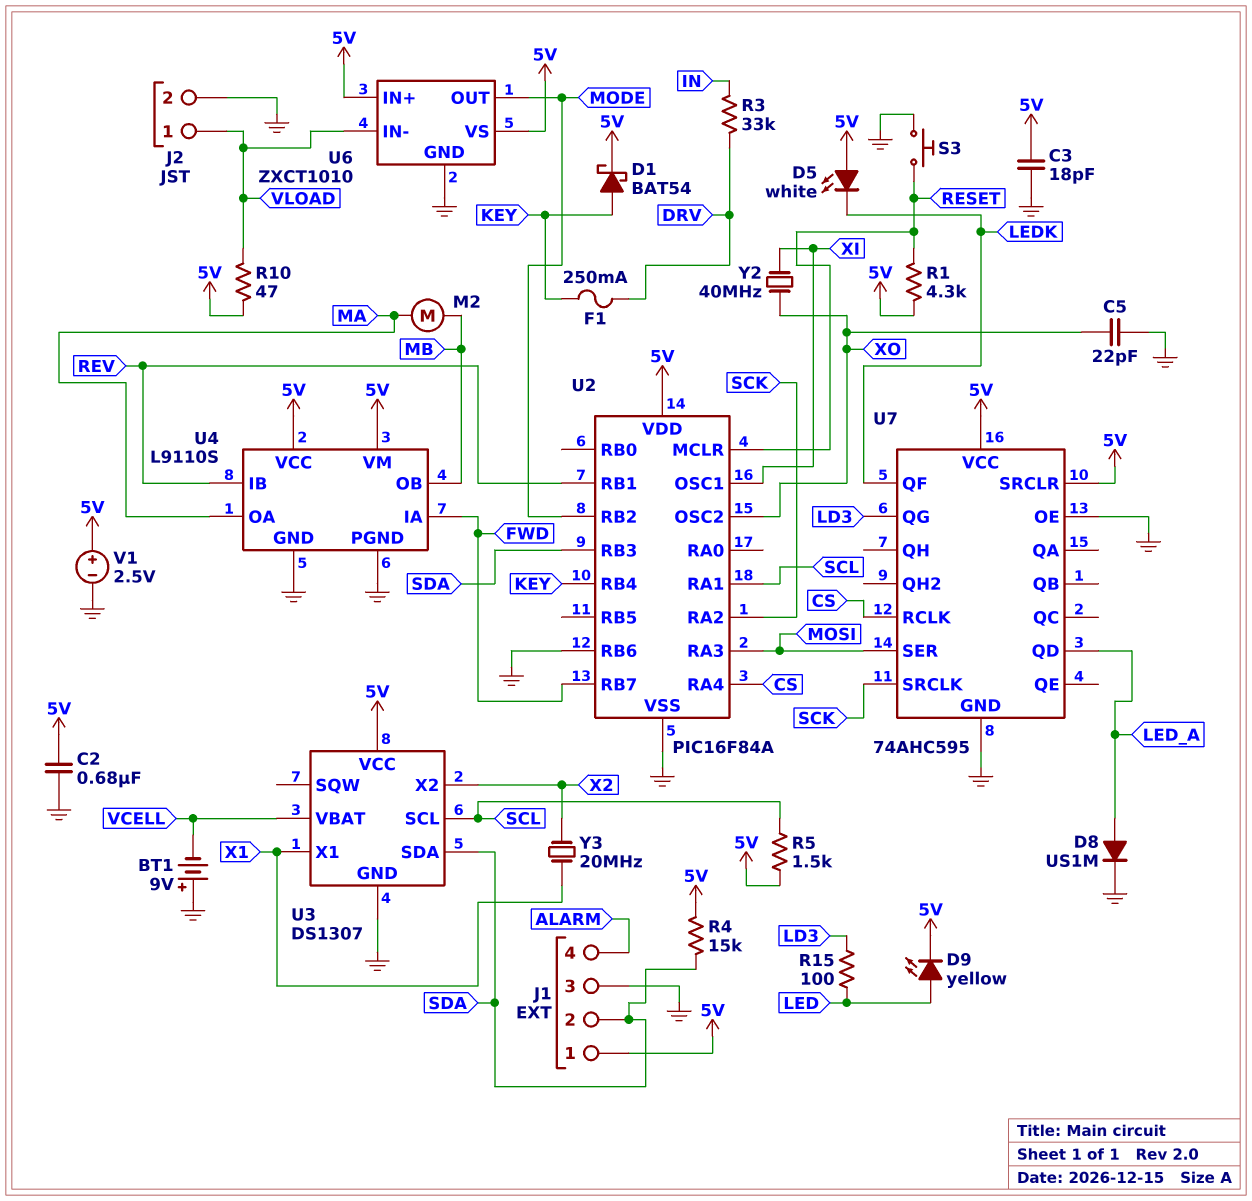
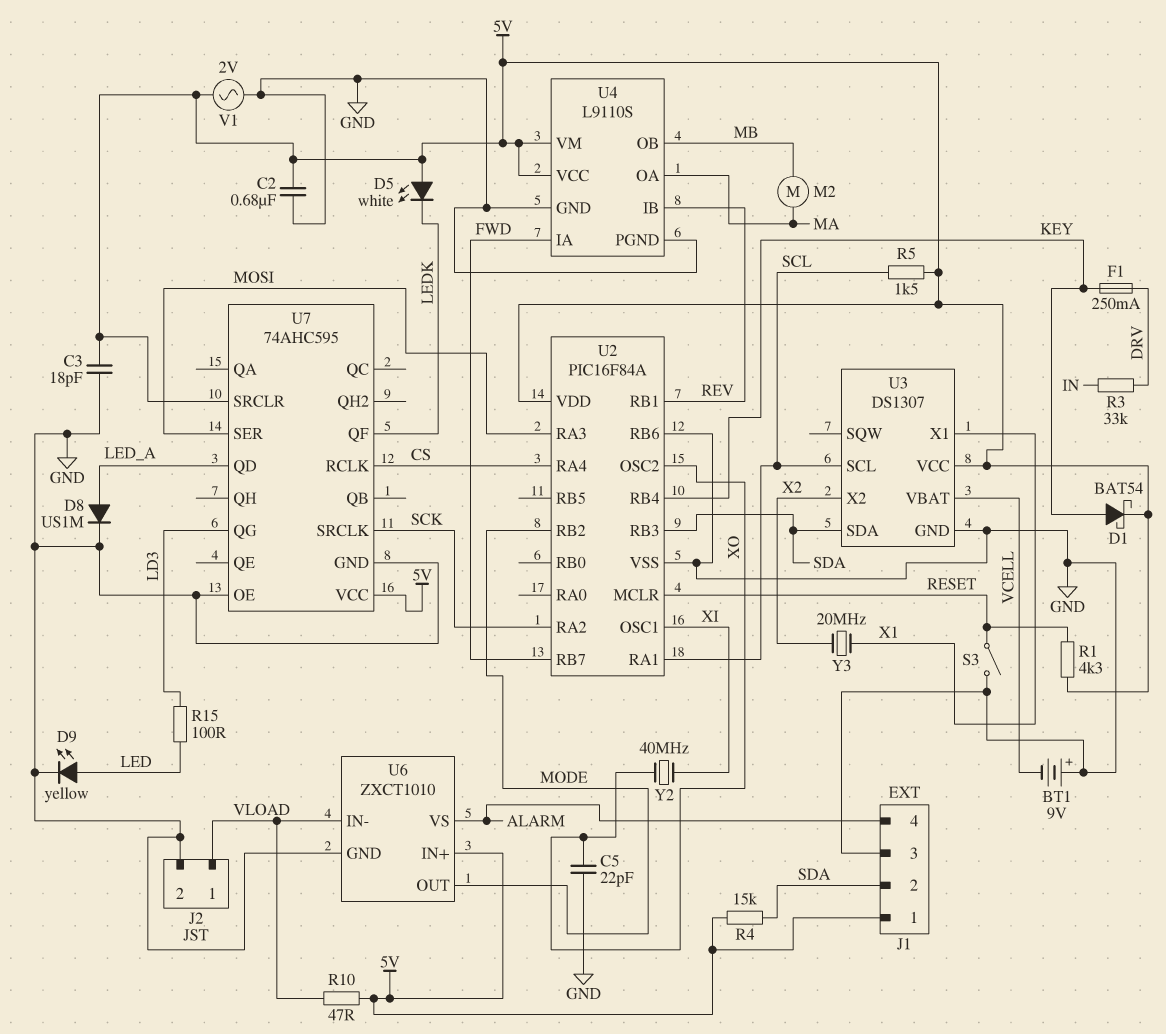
D9: LED yellow (A LED, K 5V) -> LED yellow (A LED, K GND)
S3: button (GND, RESET) -> switch (GND, RESET)
U6 pin VS: 5V -> ALARM
V1: 2.5V (plus 5V, minus GND) -> AC 2V (5V, GND)

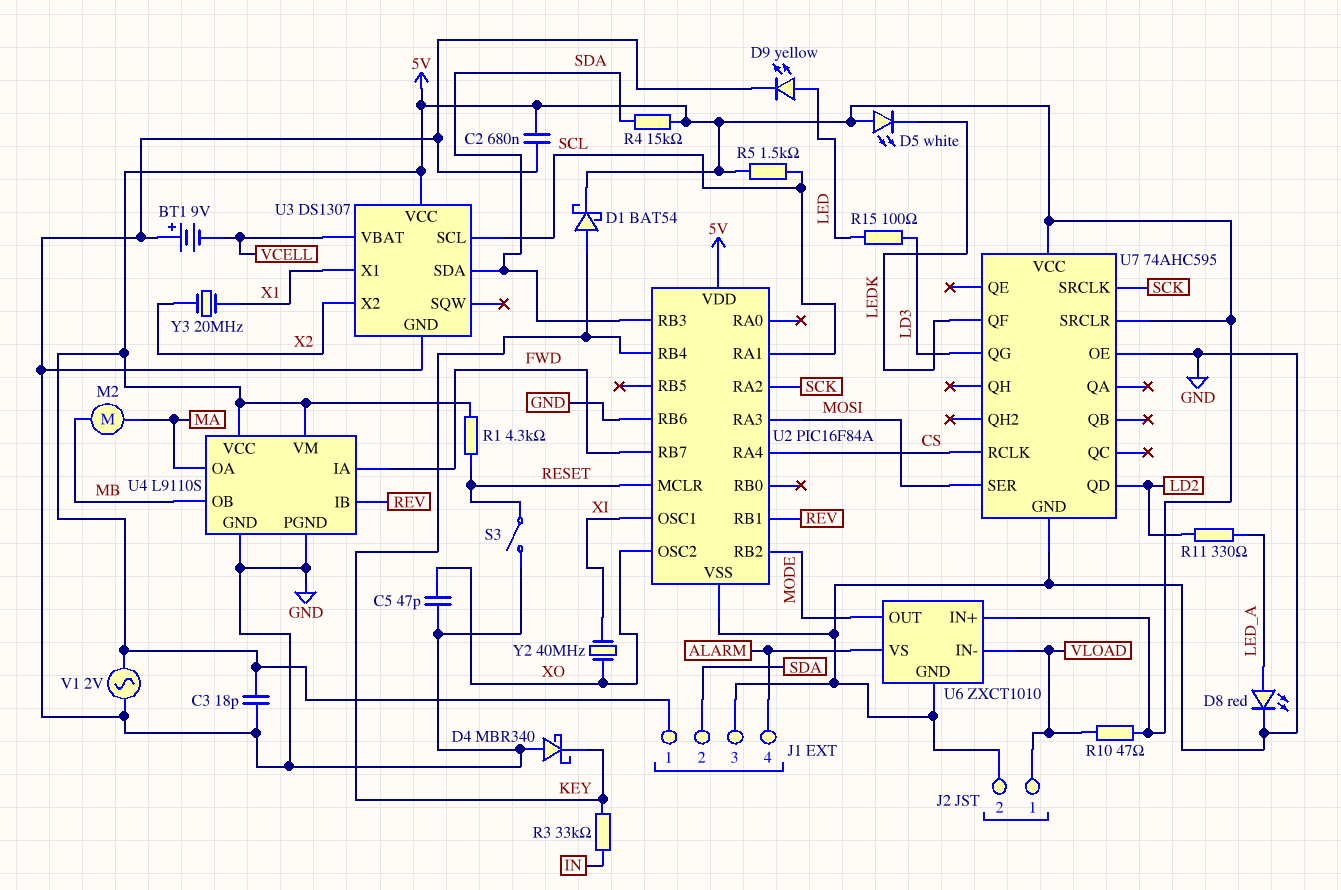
C5: 22pF (GND, XO) -> 47pF (GND, XO)
D4: none -> schottky MBR340 (A GND, K KEY)
D8: diode US1M (A LED_A, K GND) -> LED red (A LED_A, K GND)
F1: 250mA (DRV, KEY) -> none
R3: 33k (DRV, IN) -> 33k (IN, KEY)
R11: none -> 330 (LD2, LED_A)
U7 pin QD: LED_A -> LD2

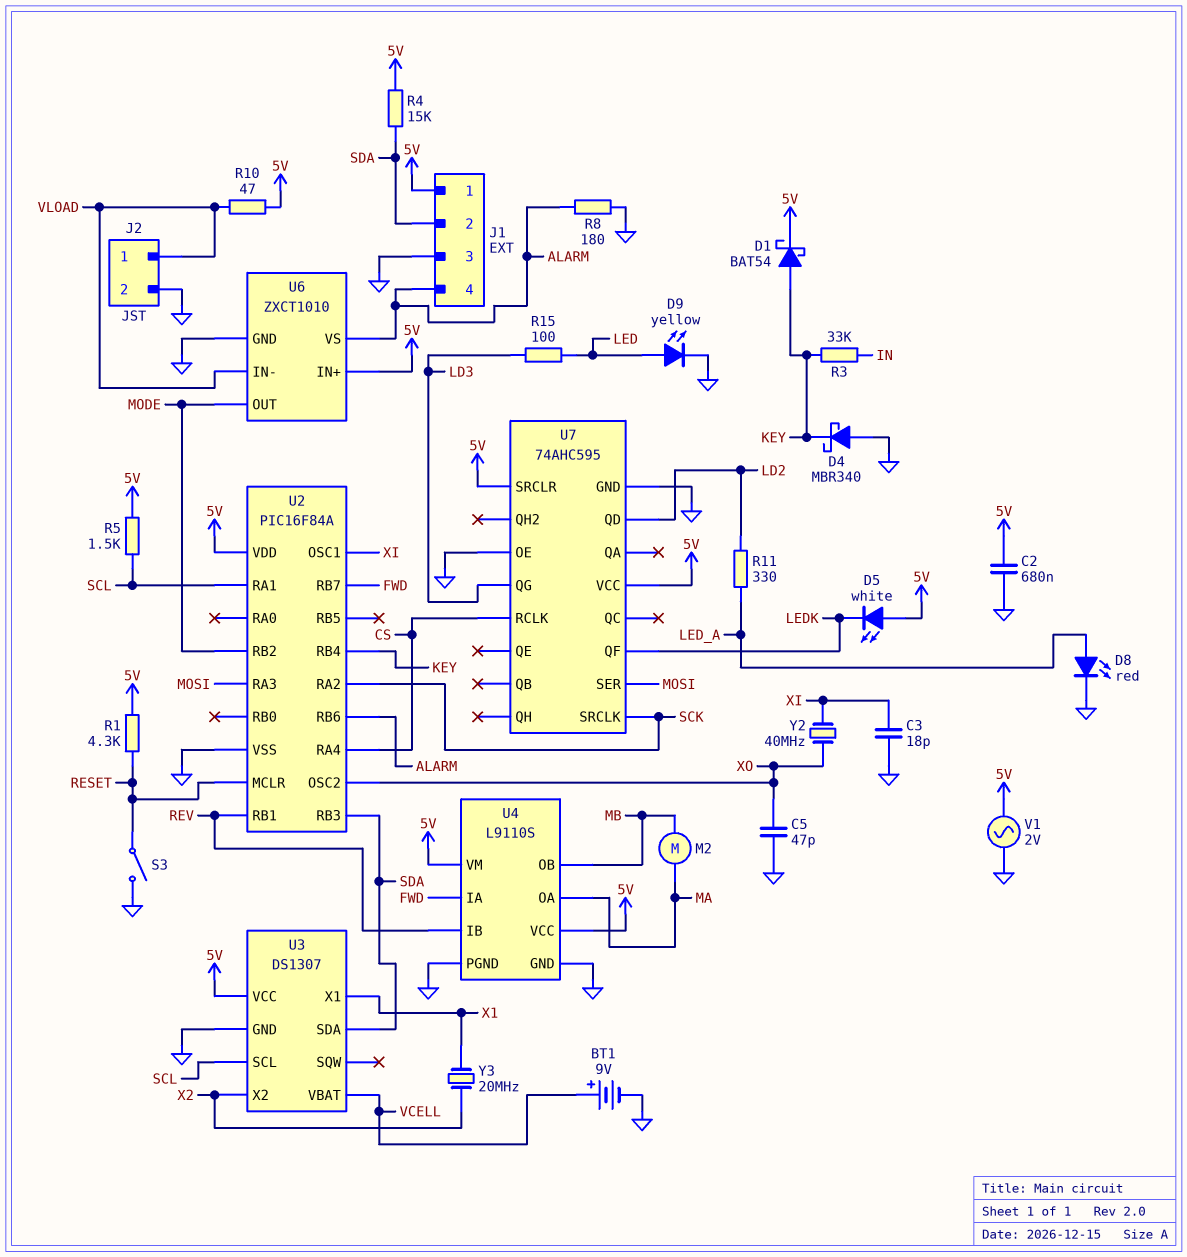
BT1: 9V (plus GND, minus VCELL) -> 9V (plus VCELL, minus GND)
C3: 18pF (5V, GND) -> 18pF (GND, XI)
R8: none -> 180 (ALARM, GND)
U2 pin RB6: GND -> ALARM

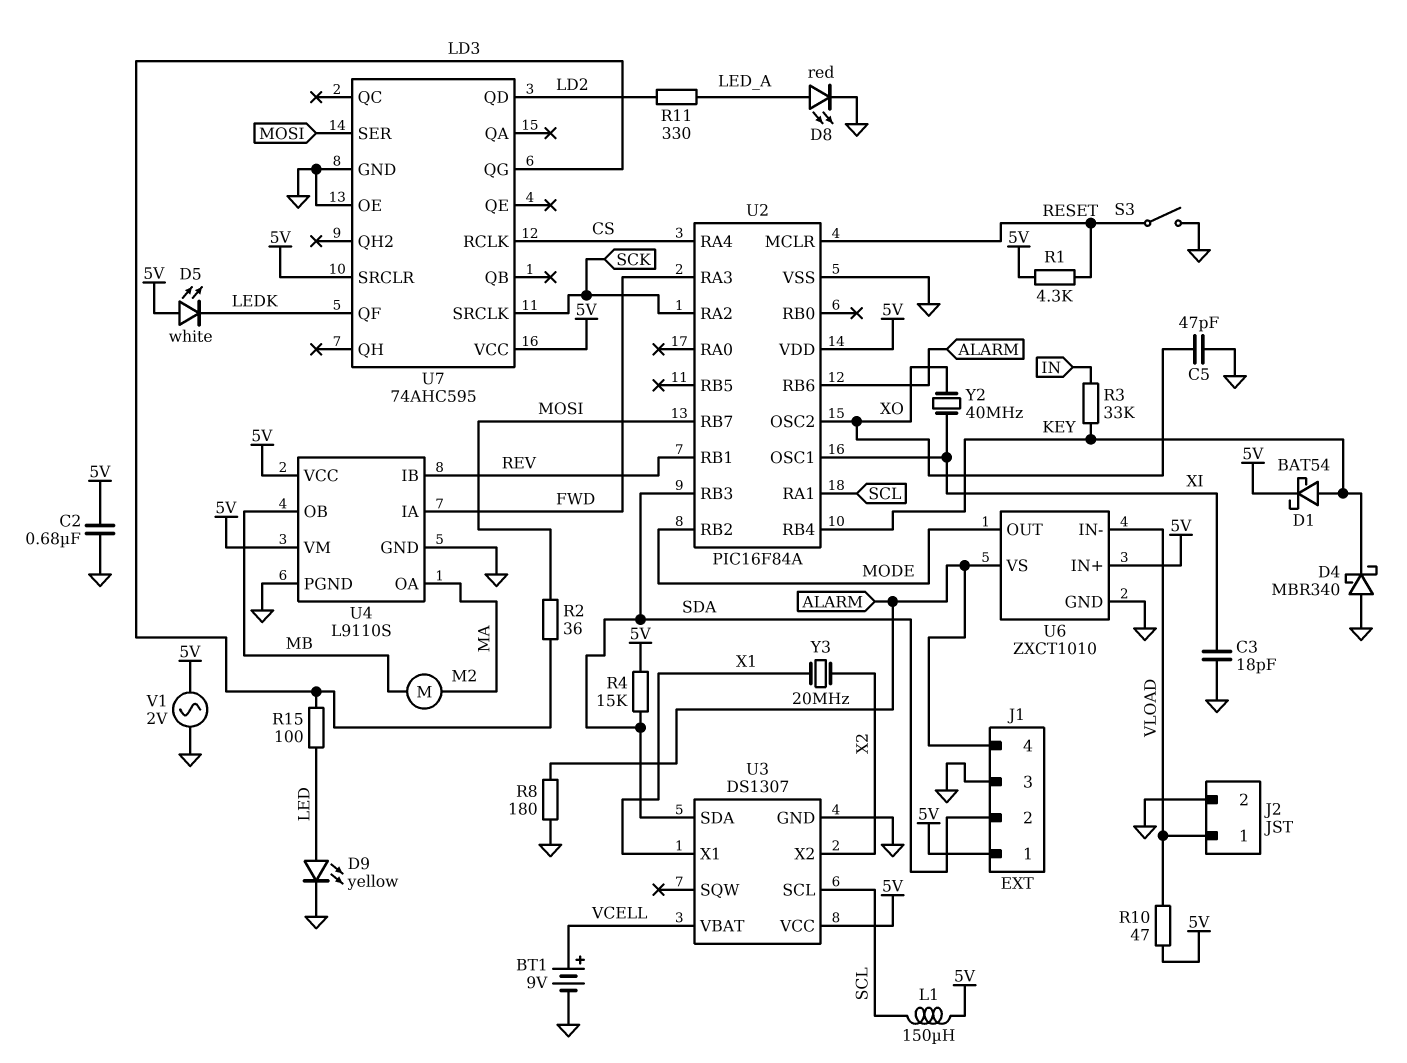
L1: none -> 150uH (5V, SCL)
R2: none -> 36 (LD3, MOSI)
R5: 1.5k (5V, SCL) -> none
U2 pin RA3: MOSI -> FWD
U2 pin RB7: FWD -> MOSI

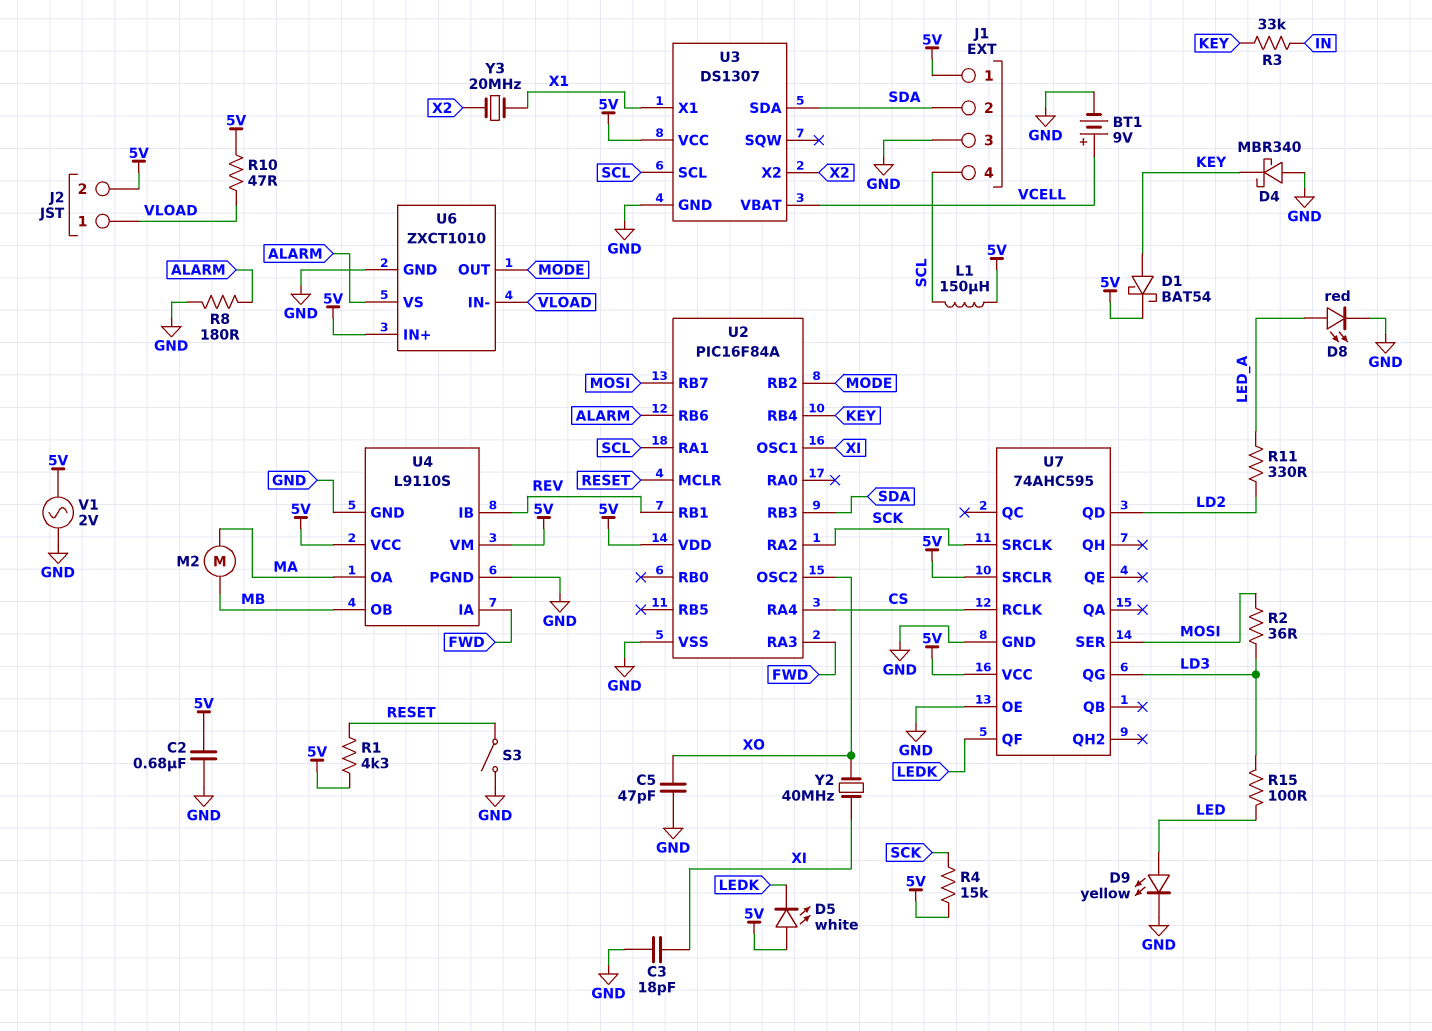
J1 pin 4: ALARM -> SCL
J2 pin 2: GND -> 5V
R4: 15k (5V, SDA) -> 15k (5V, SCK)

